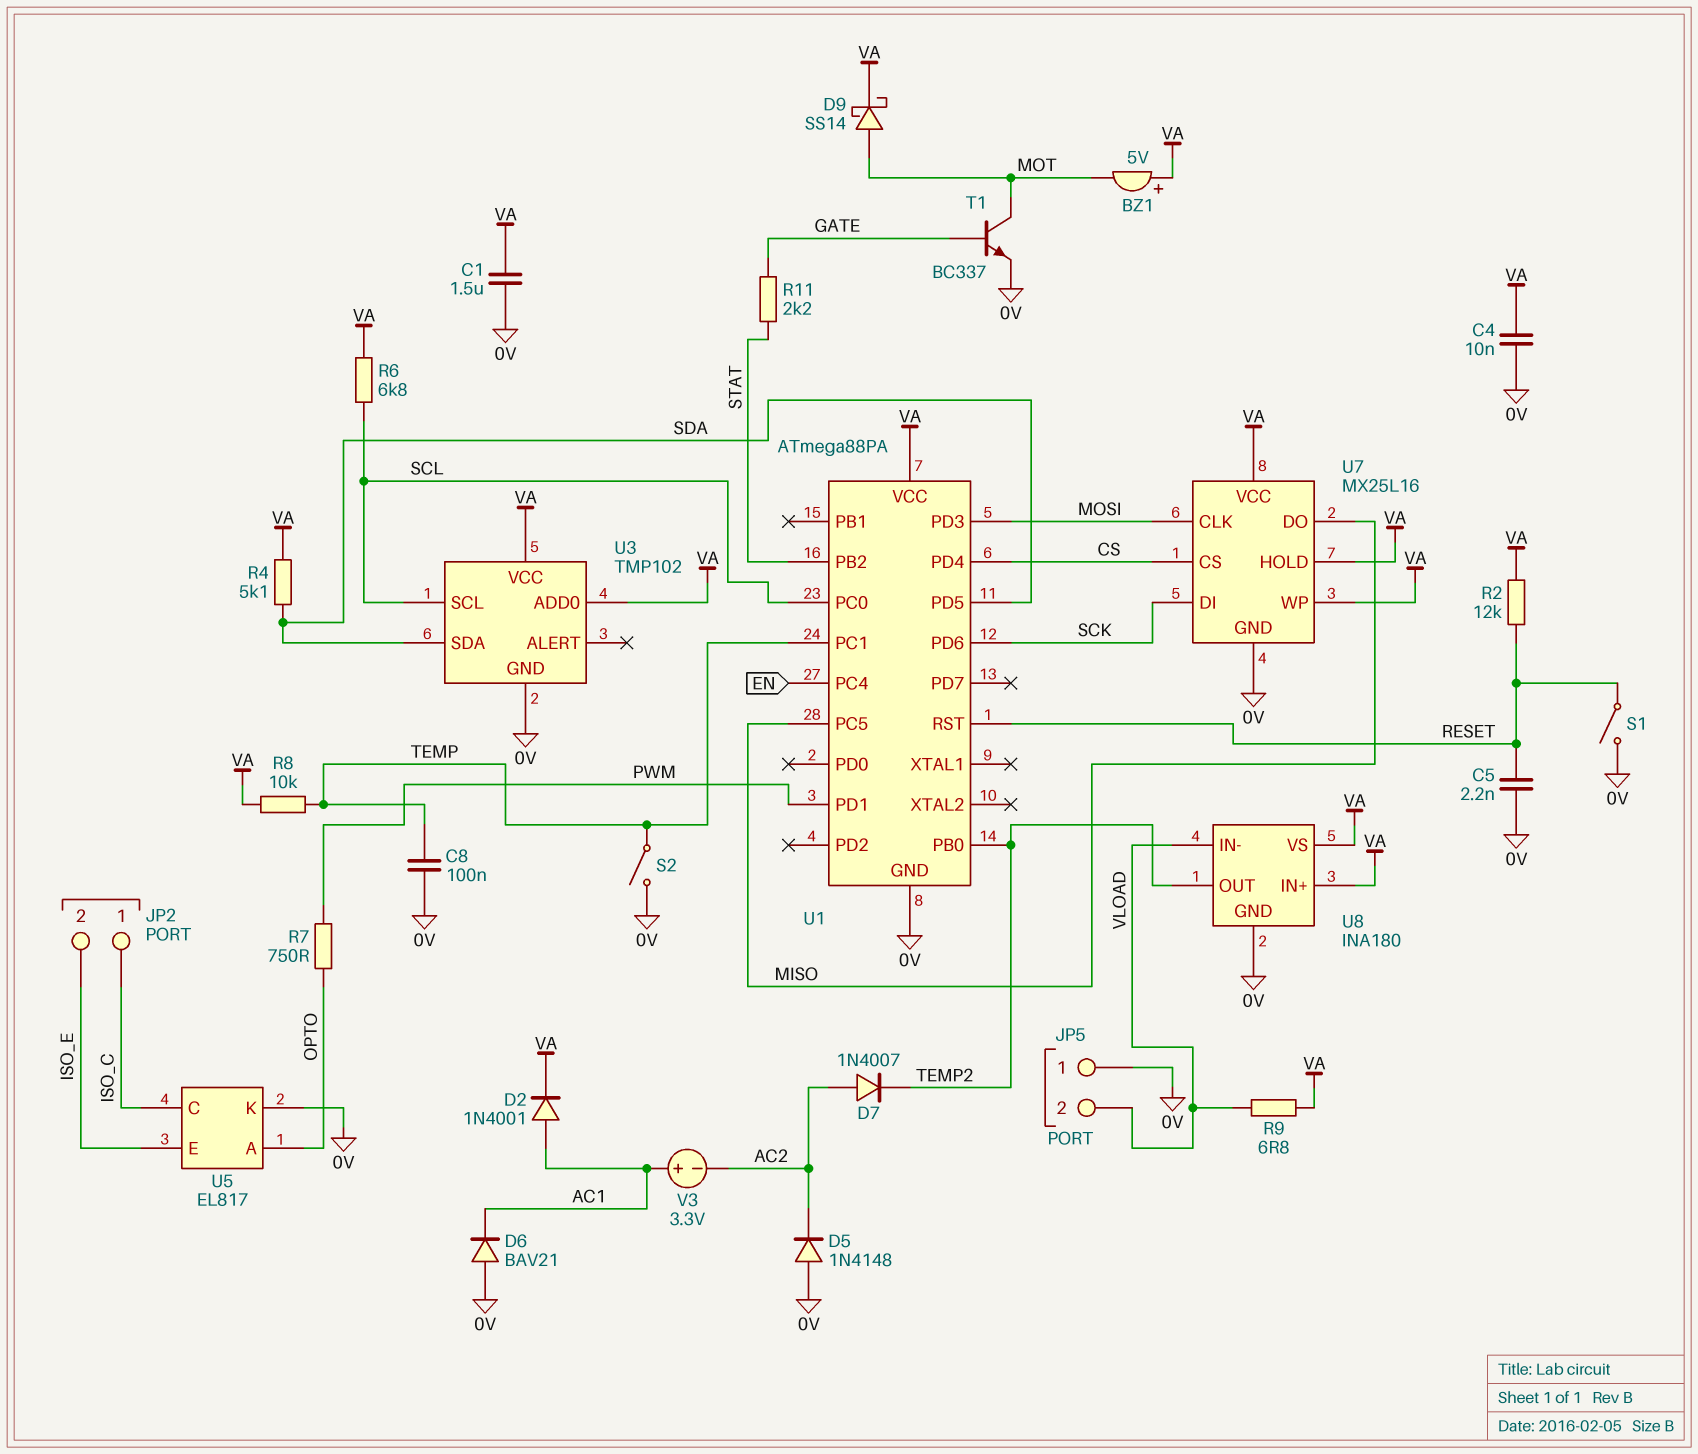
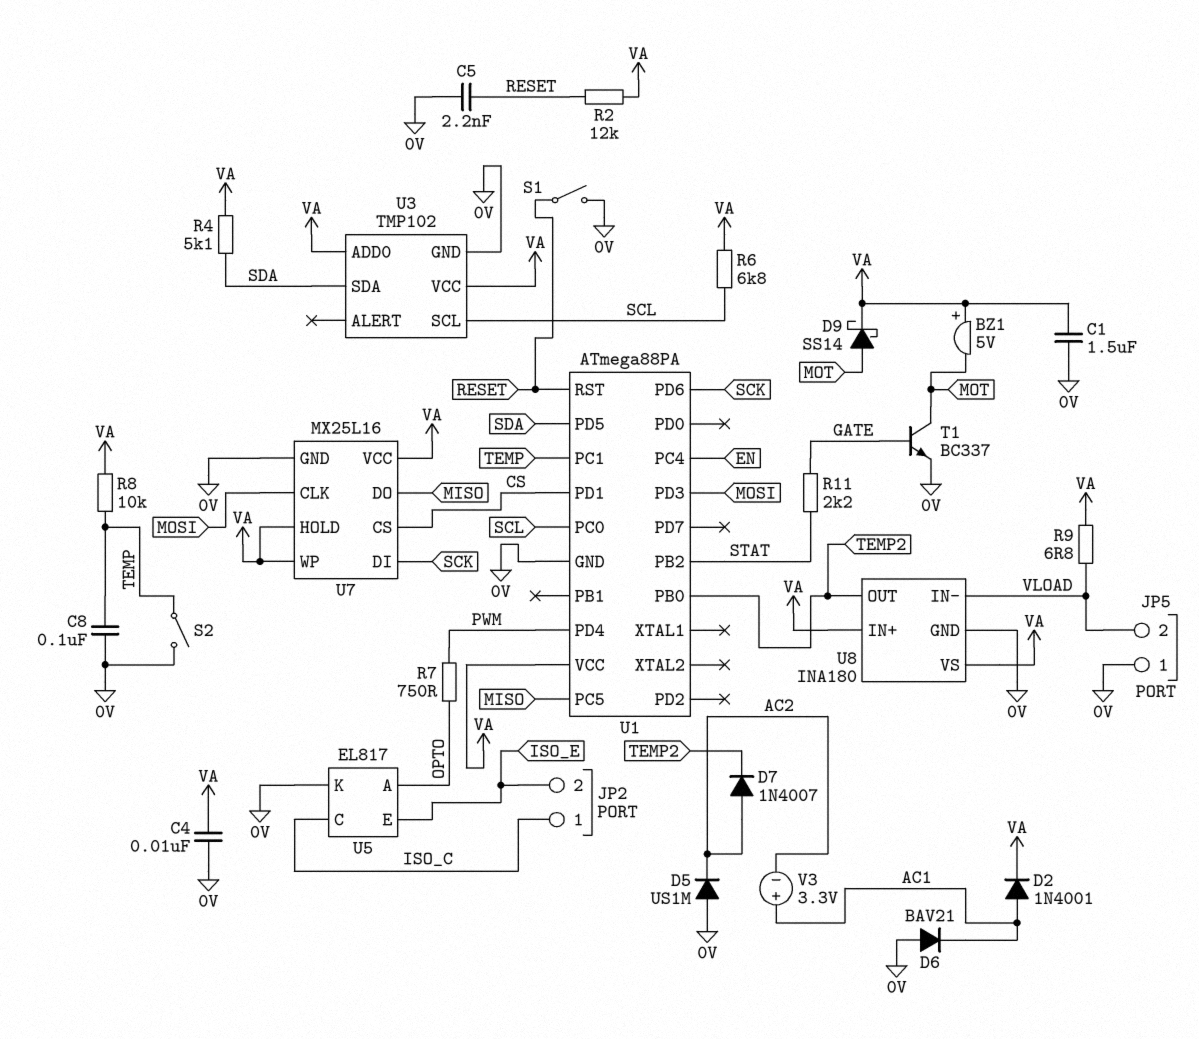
D5: diode 1N4148 (A 0V, K AC2) -> diode US1M (A 0V, K AC2)
U1 pin PD1: PWM -> CS
U1 pin PD4: CS -> PWM

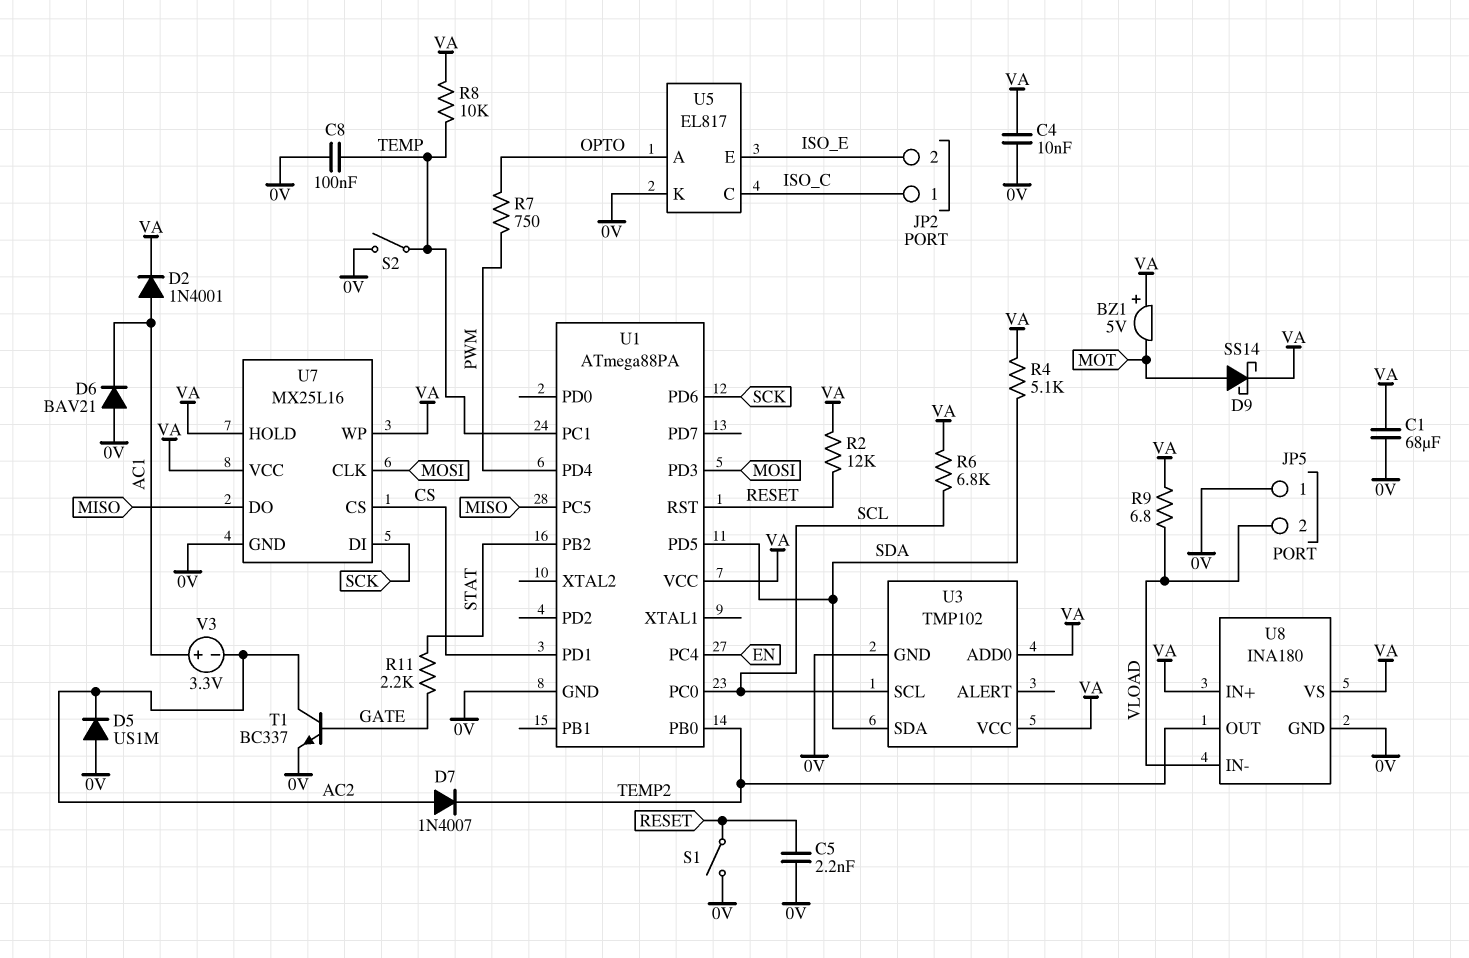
C1: 1.5uF (0V, VA) -> 68uF (0V, VA)
T1: NPN BC337 (B GATE, C MOT, E 0V) -> NPN BC337 (B GATE, C AC2, E 0V)

